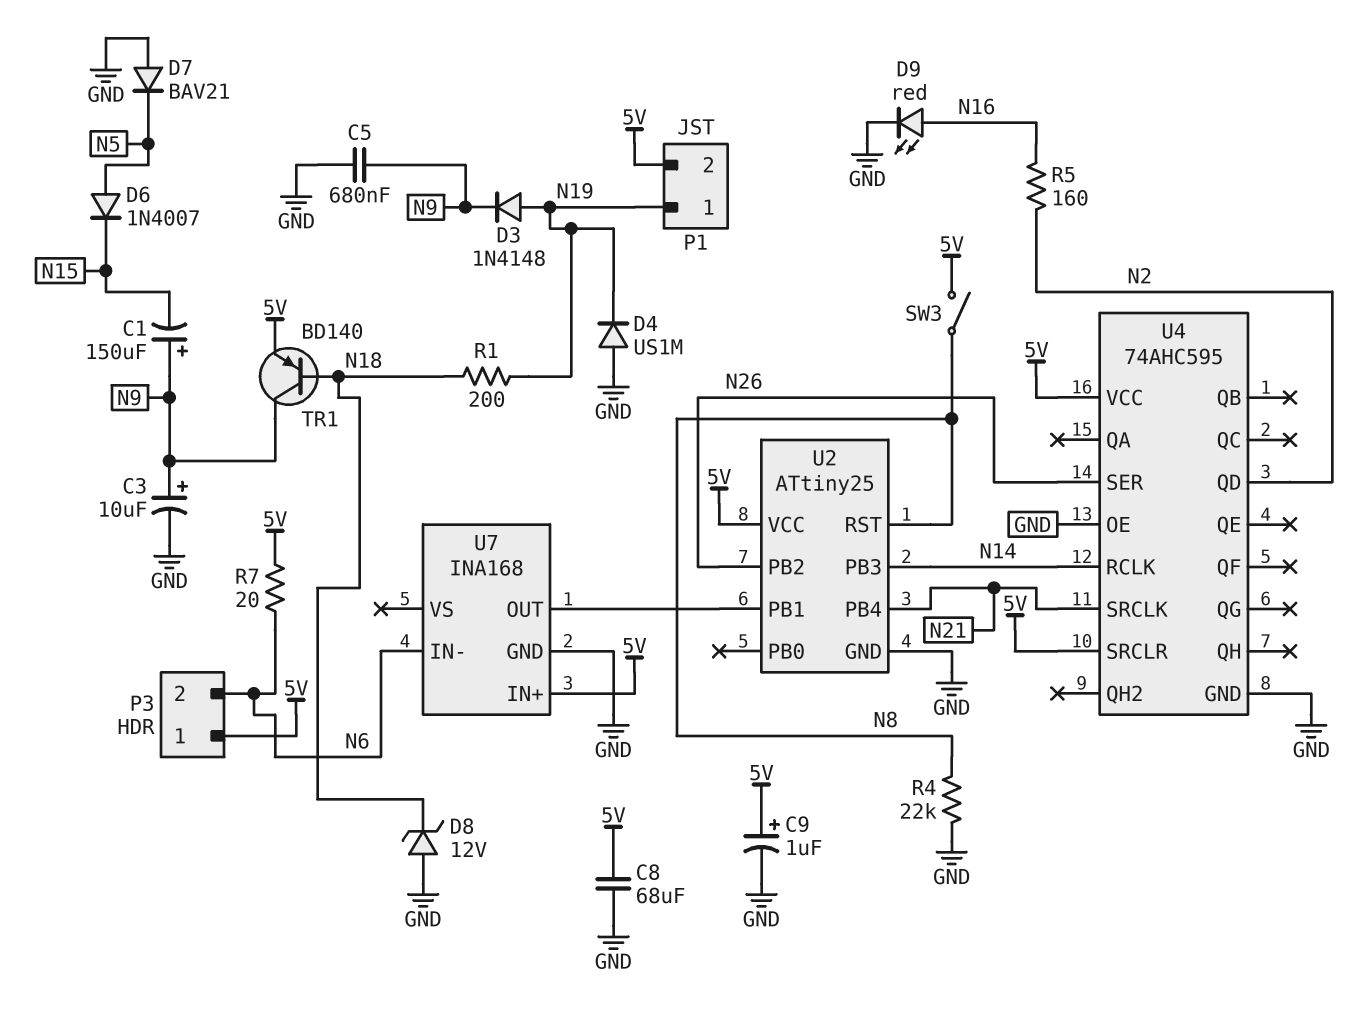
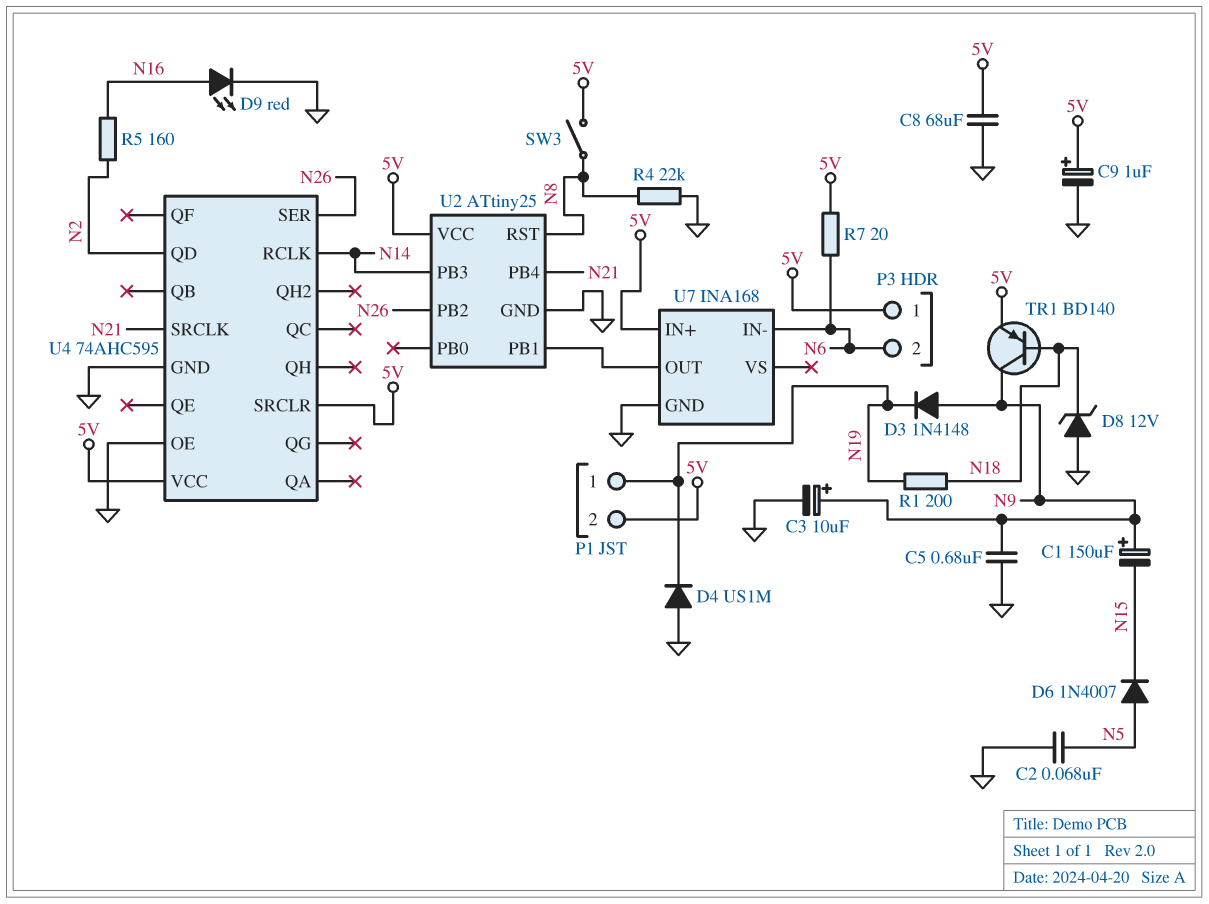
C2: none -> 68nF (GND, N5)
D3: diode 1N4148 (A N19, K N9) -> diode 1N4148 (A N9, K N19)
D7: diode BAV21 (A GND, K N5) -> none

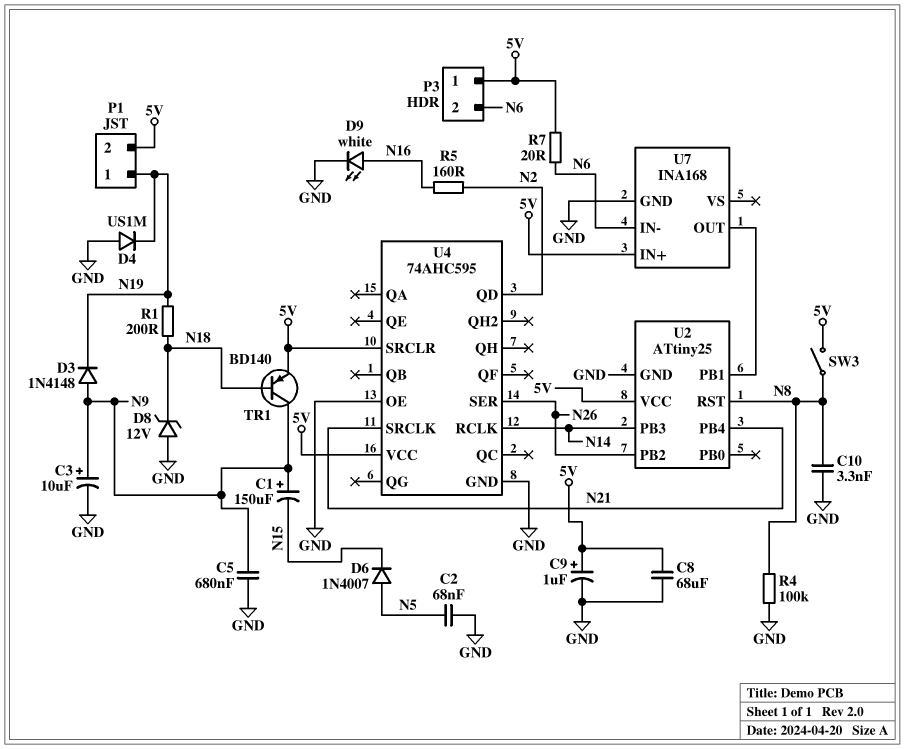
C10: none -> 3.3nF (GND, N8)
D9: LED red (A N16, K GND) -> LED white (A N16, K GND)
R4: 22k (GND, N8) -> 100k (GND, N8)

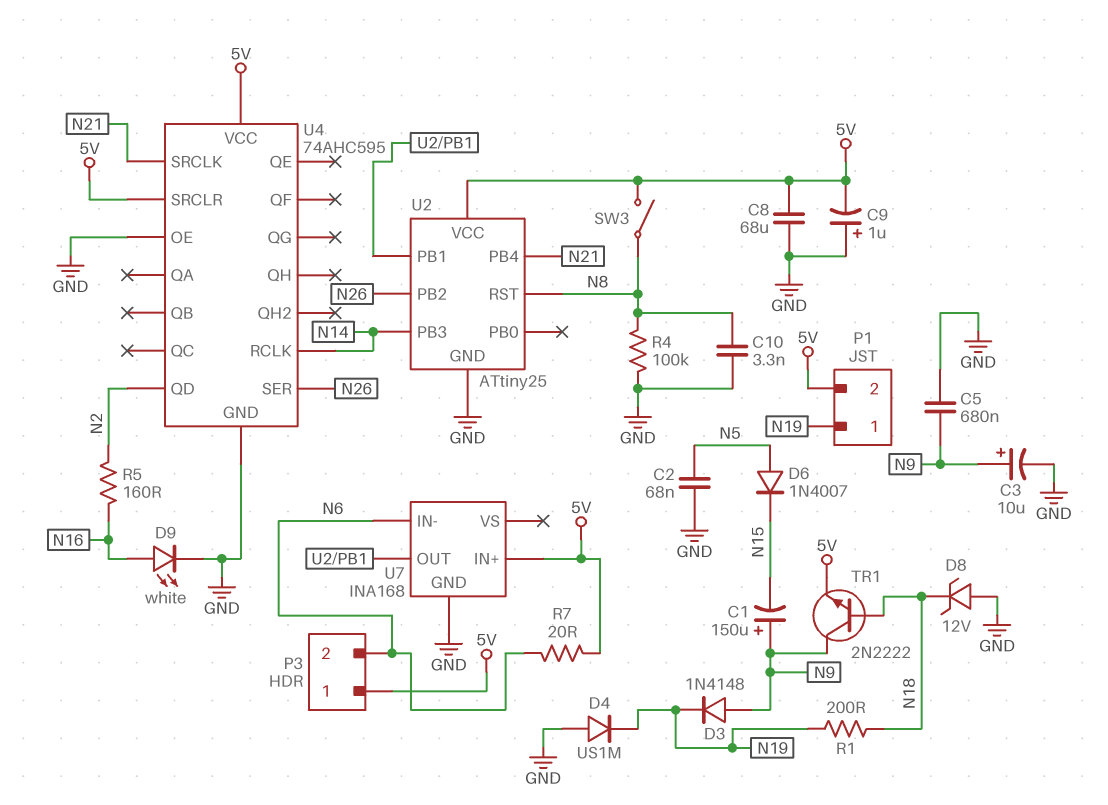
C9: 1uF (plus 5V, minus GND) -> 1uF (plus GND, minus 5V)
TR1: PNP BD140 (B N18, C N9, E 5V) -> NPN 2N2222 (B N18, C N9, E 5V)

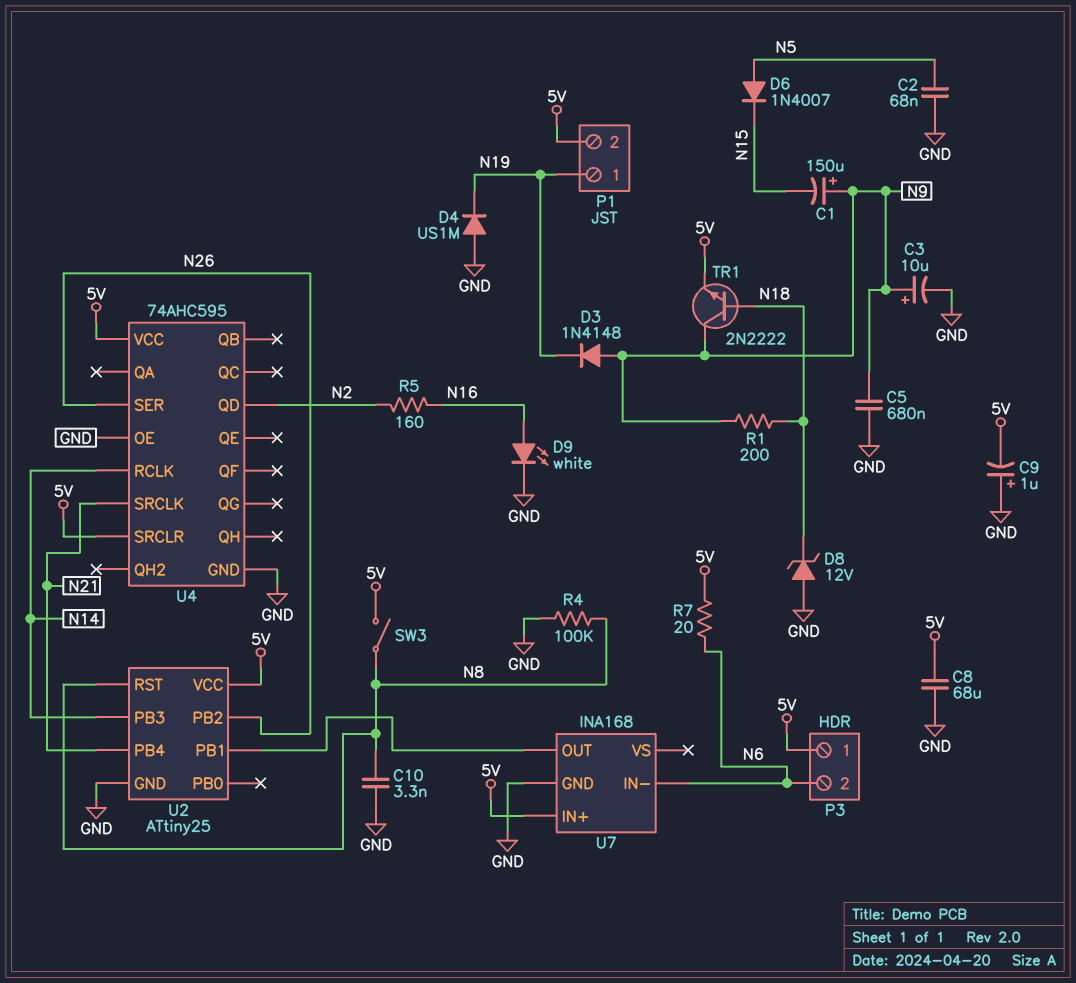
R1: 200 (N18, N19) -> 200 (N9, N18)

